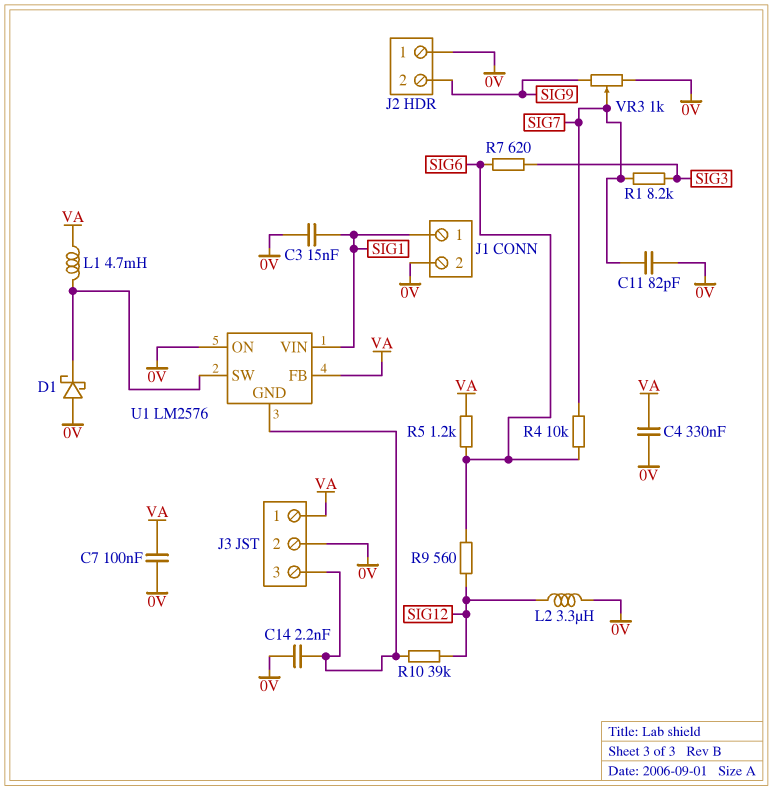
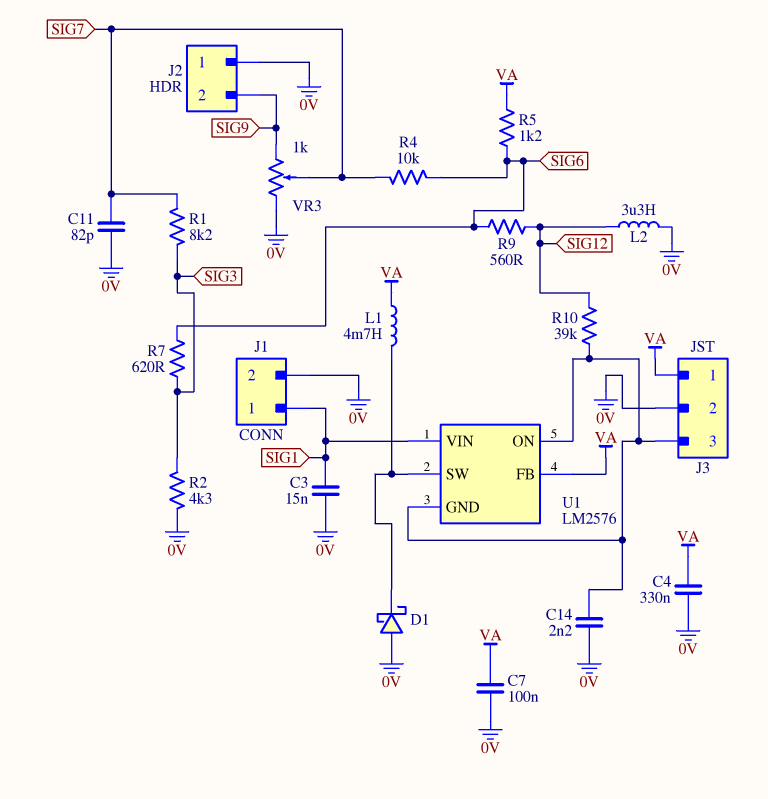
R2: none -> 4.3k (0V, SIG3)
U1 pin ON: 0V -> J3/3

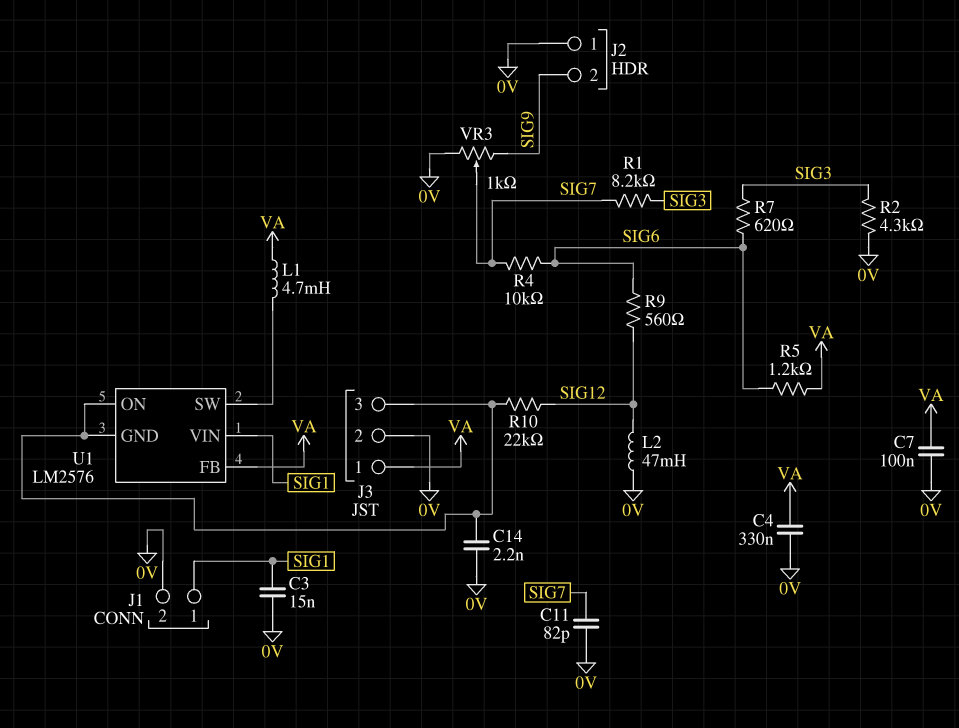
D1: schottky (A 0V, K U1/SW) -> none
L2: 3.3uH (0V, SIG12) -> 47mH (0V, SIG12)
R10: 39k (J3/3, SIG12) -> 22k (J3/3, SIG12)

